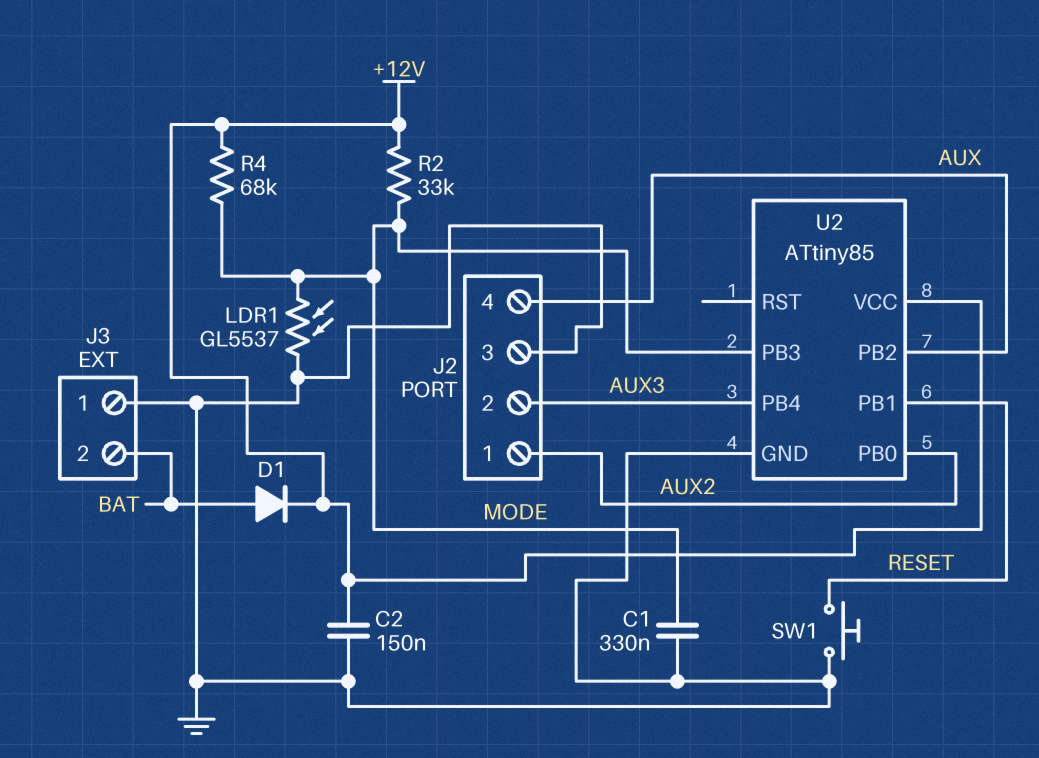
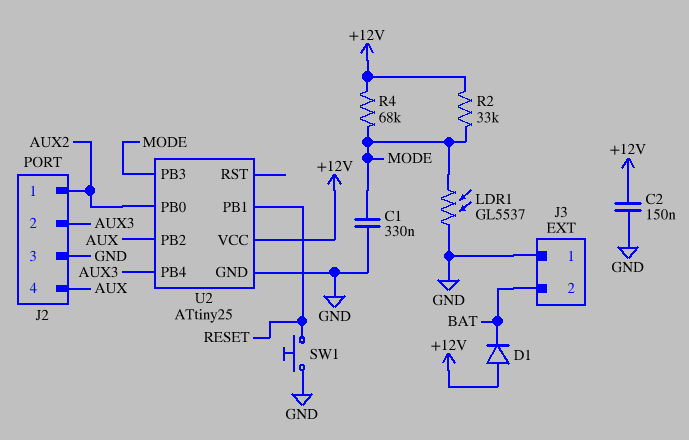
D1: diode (A BAT, K +12V) -> diode (A +12V, K BAT)
U2: ATtiny85 -> ATtiny25

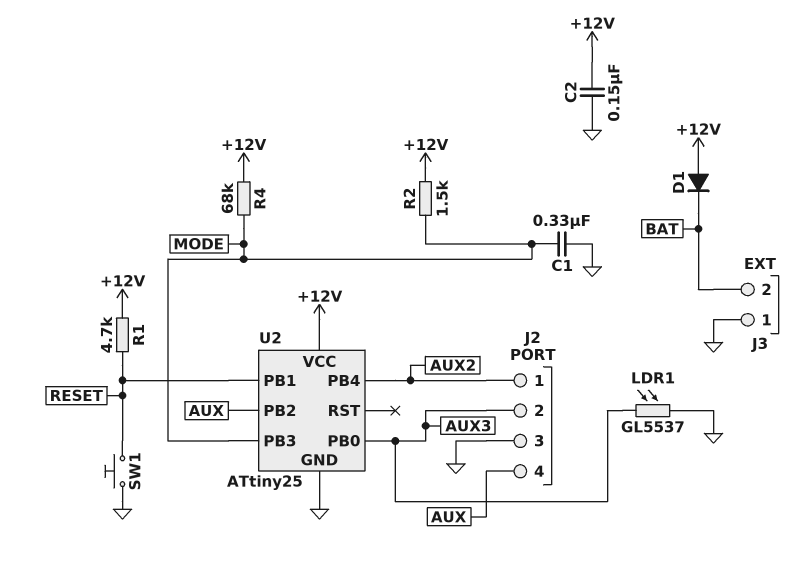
LDR1: GL5537 (GND, MODE) -> GL5537 (AUX3, GND)
R1: none -> 4.7k (+12V, RESET)
R2: 33k (+12V, MODE) -> 1.5k (+12V, MODE)
U2 pin PB0: AUX2 -> AUX3
U2 pin PB4: AUX3 -> AUX2

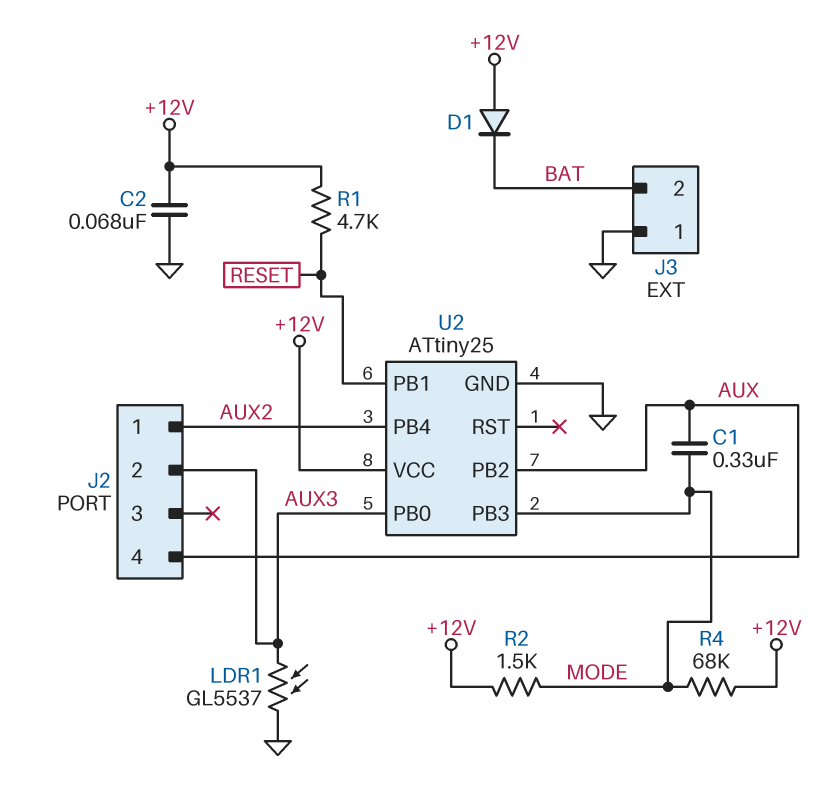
C1: 330nF (GND, MODE) -> 330nF (AUX, MODE)
C2: 150nF (+12V, GND) -> 68nF (+12V, GND)
J2 pin 3: GND -> none
SW1: button (GND, RESET) -> none

